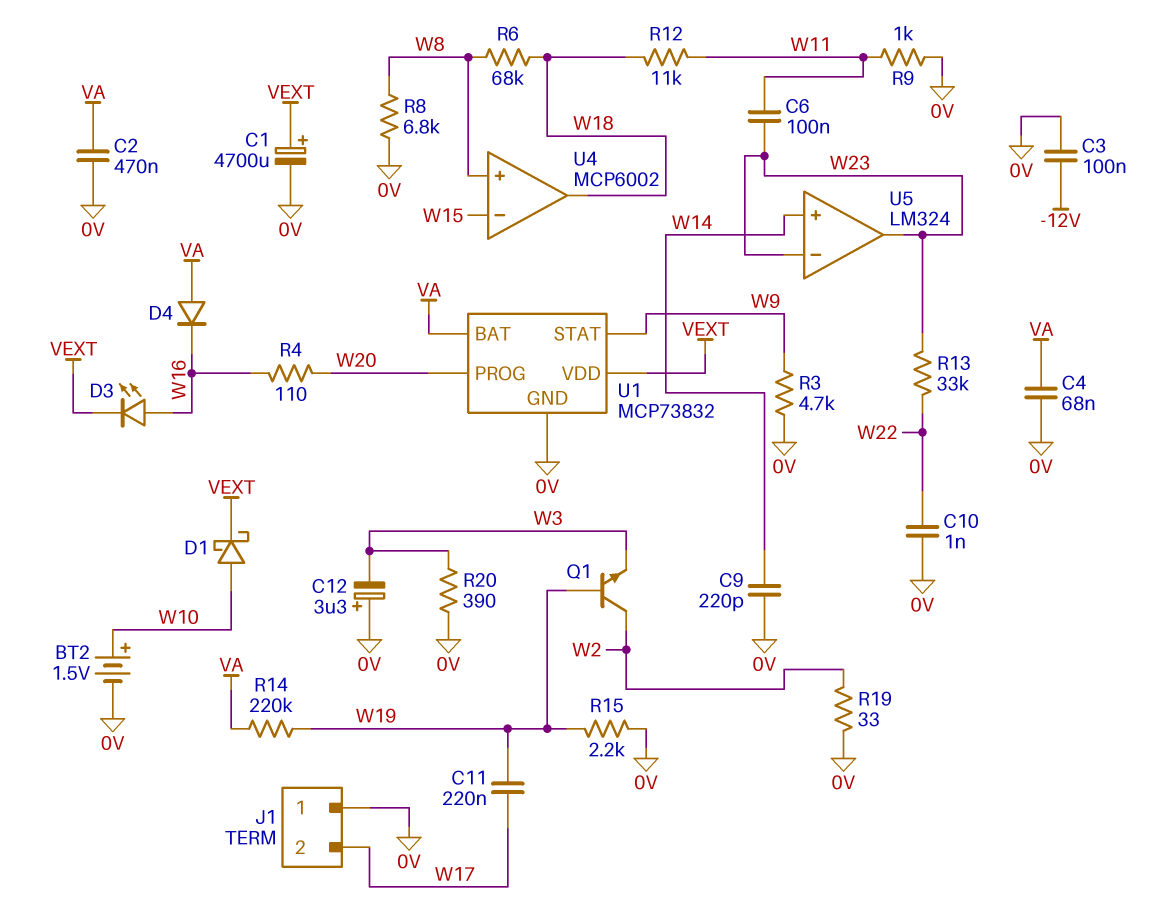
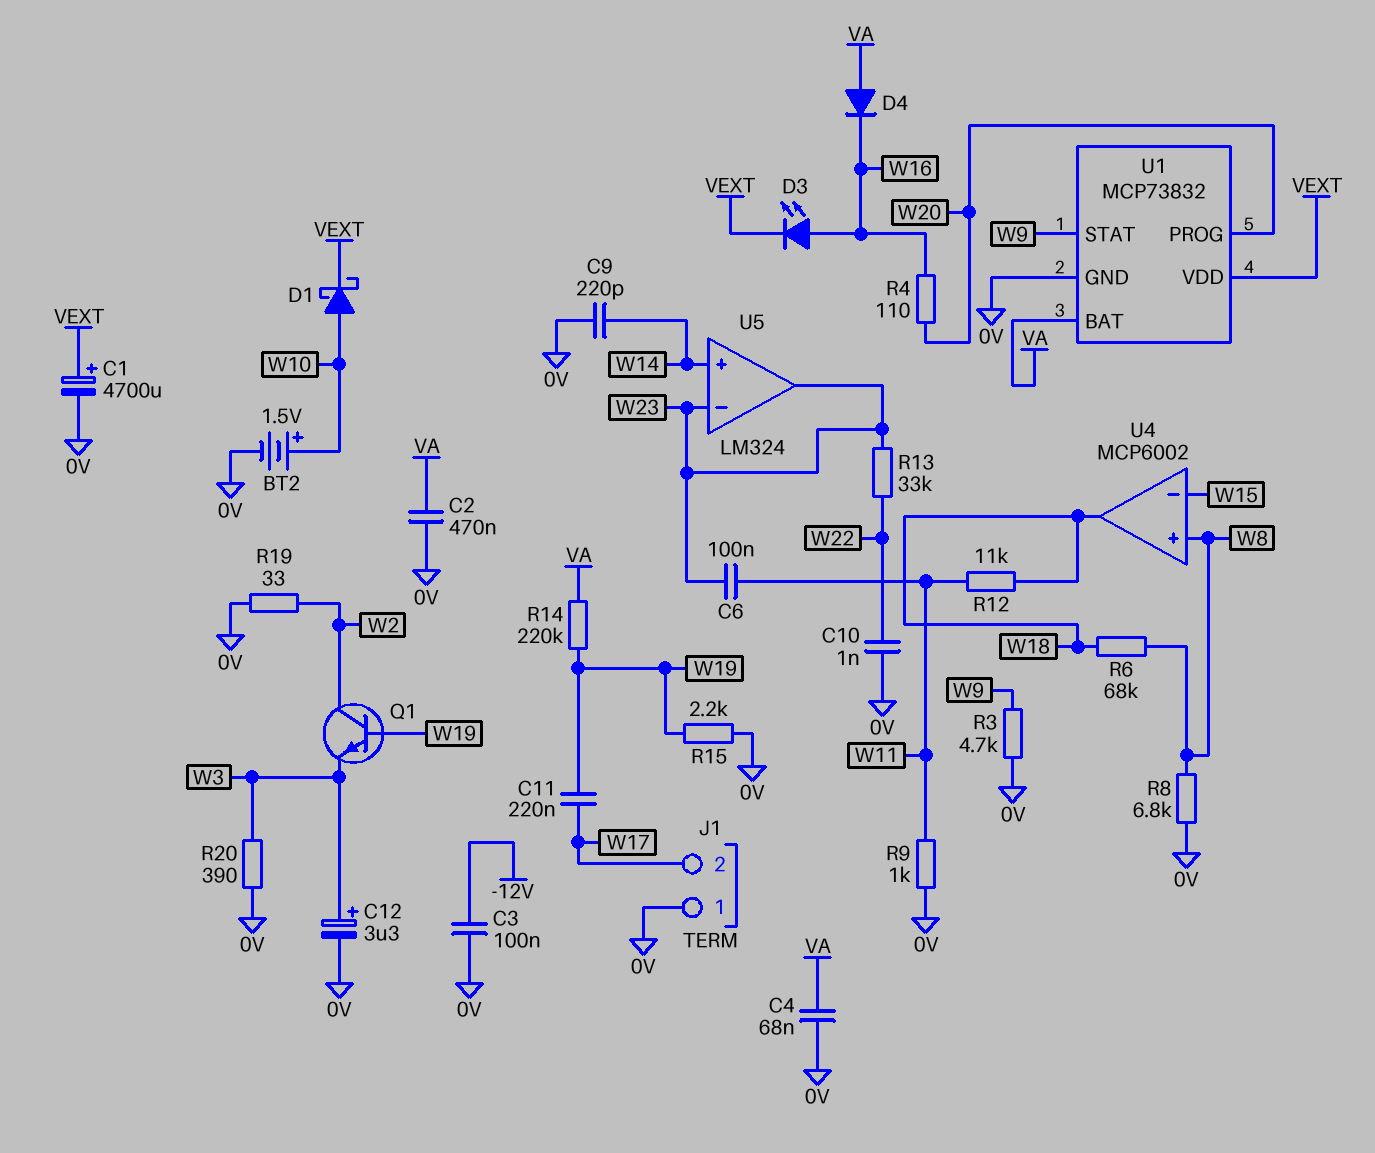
C12: 3.3uF (plus 0V, minus W3) -> 3.3uF (plus W3, minus 0V)

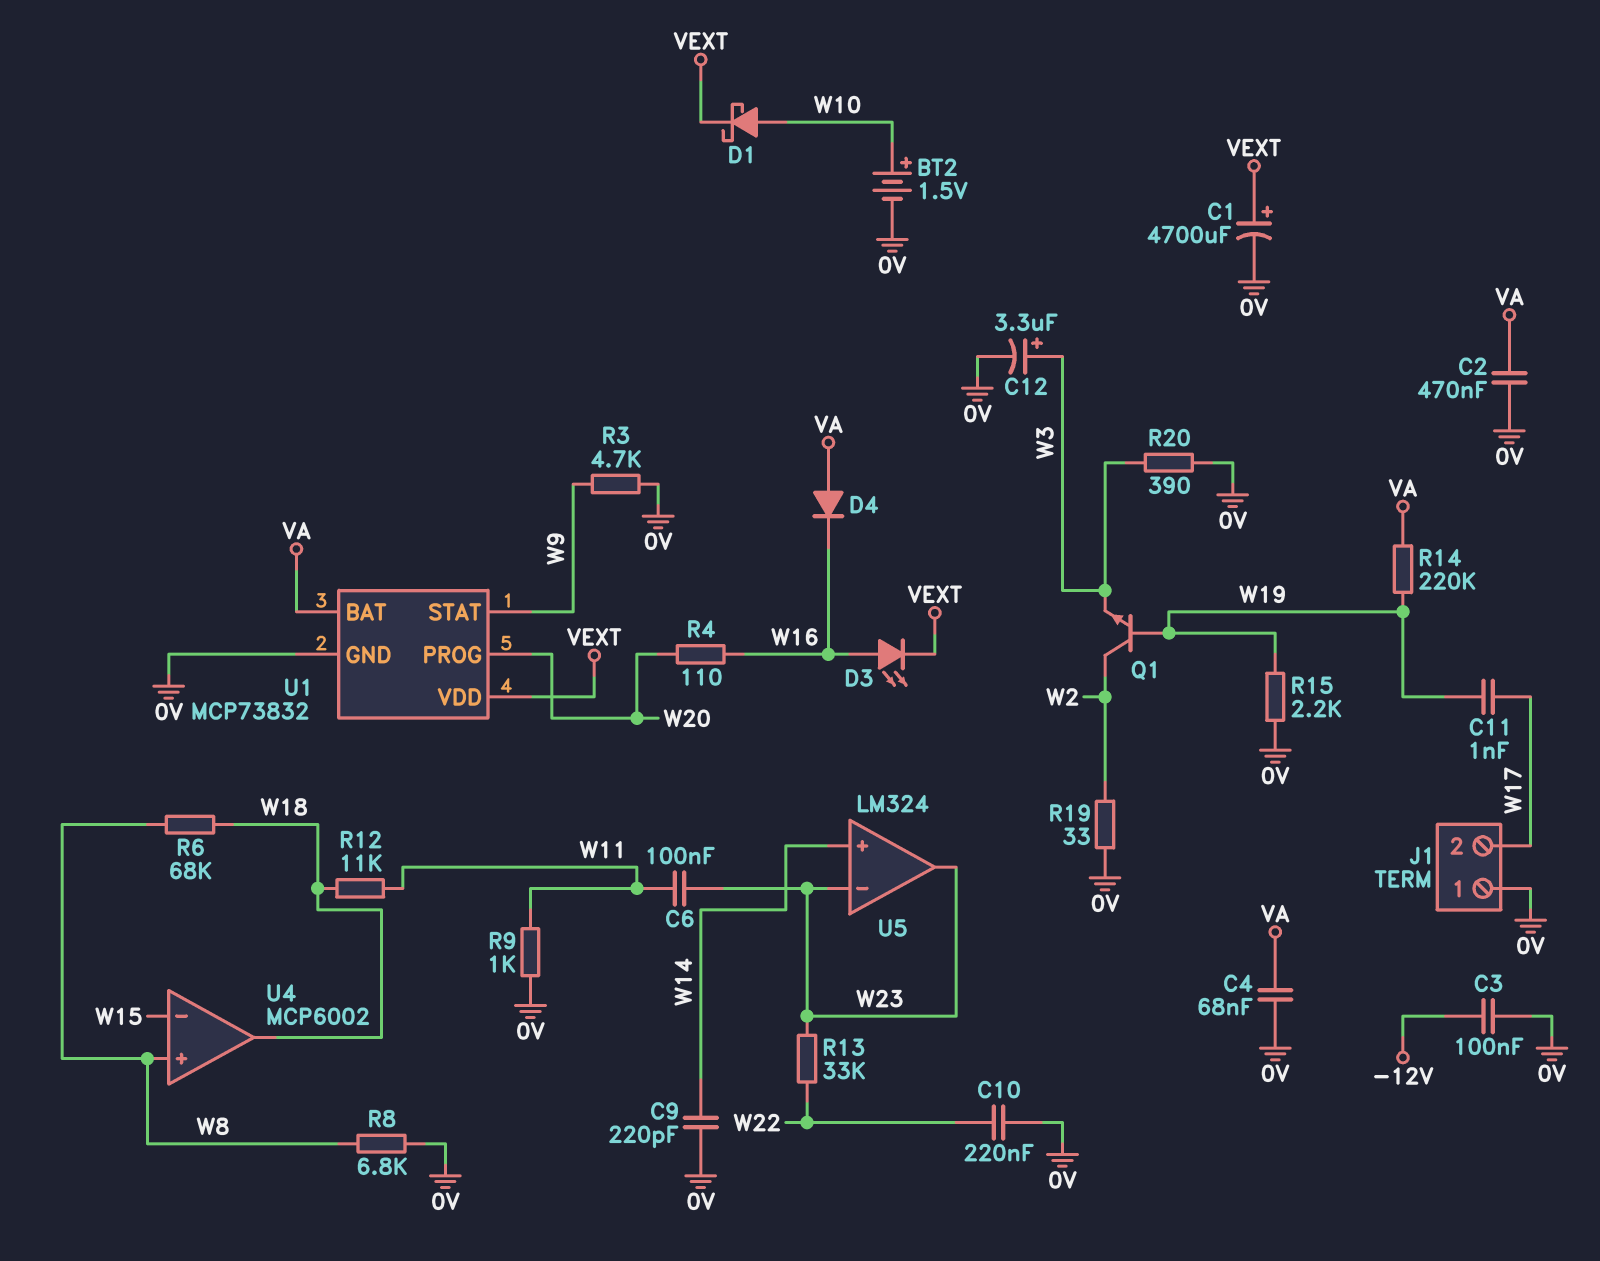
C10: 1nF (0V, W22) -> 220nF (0V, W22)
C11: 220nF (W17, W19) -> 1nF (W17, W19)

